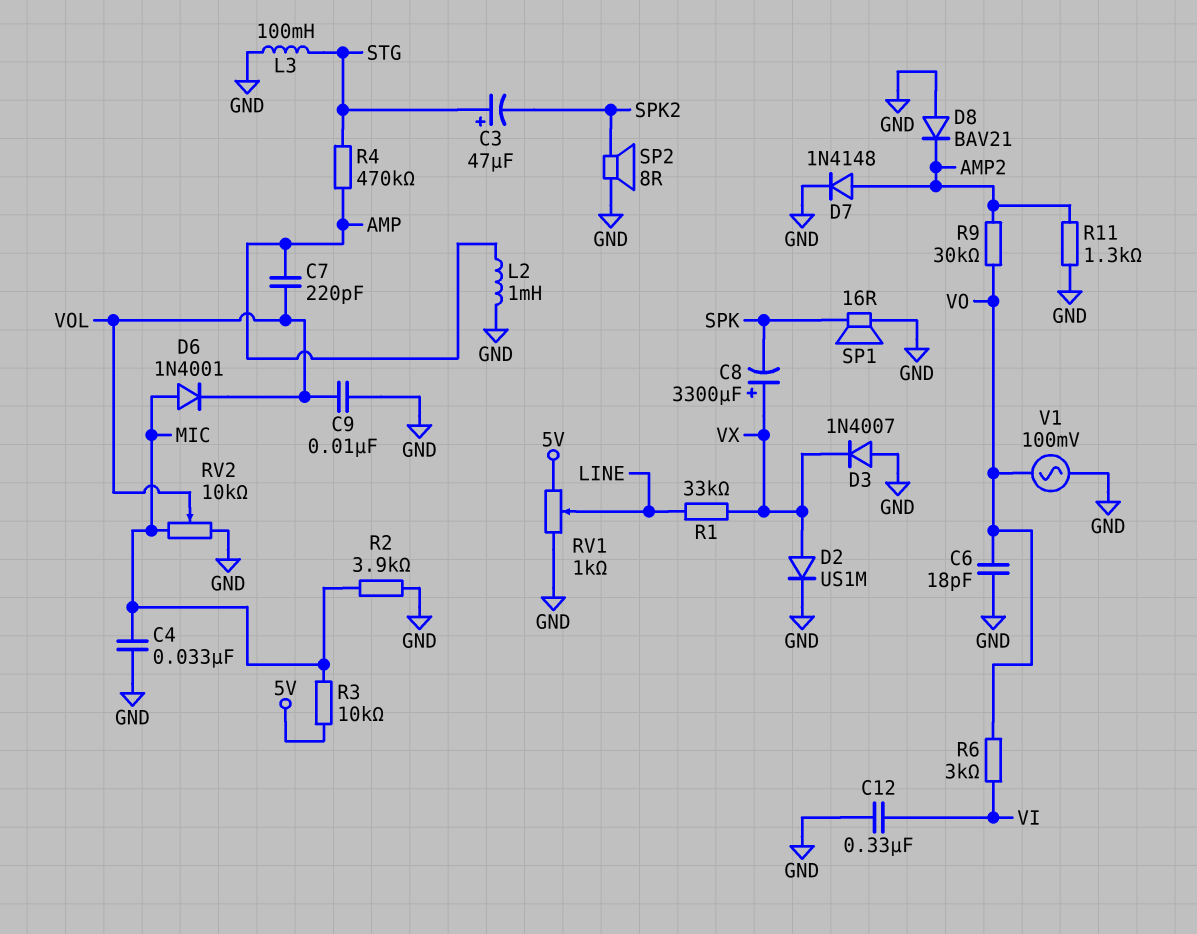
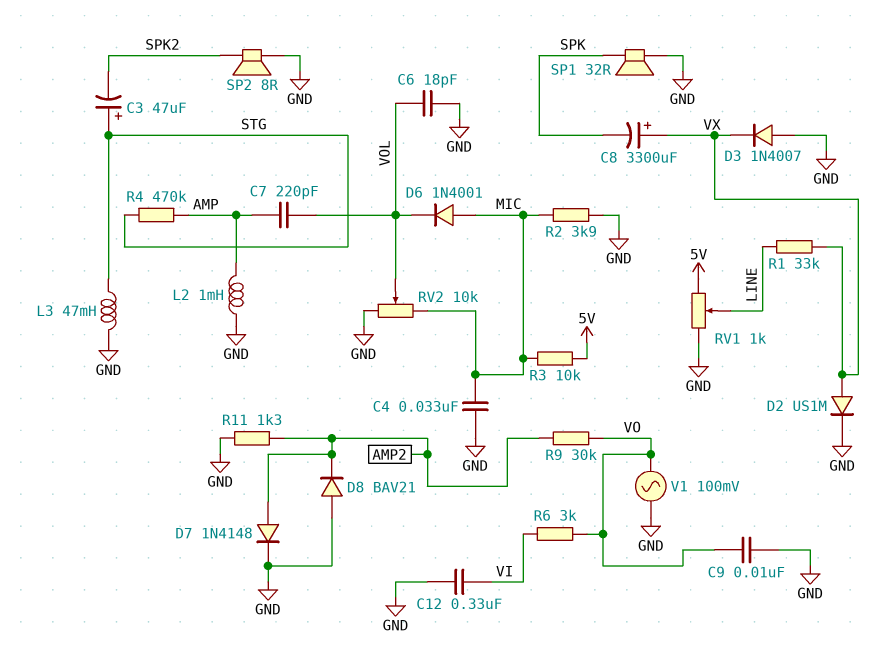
C6: 18pF (GND, VO) -> 18pF (GND, VOL)
C9: 10nF (GND, VOL) -> 10nF (GND, VO)
L3: 100mH (GND, STG) -> 47mH (GND, STG)
SP1: speaker 16R (GND, SPK) -> speaker 32R (GND, SPK)

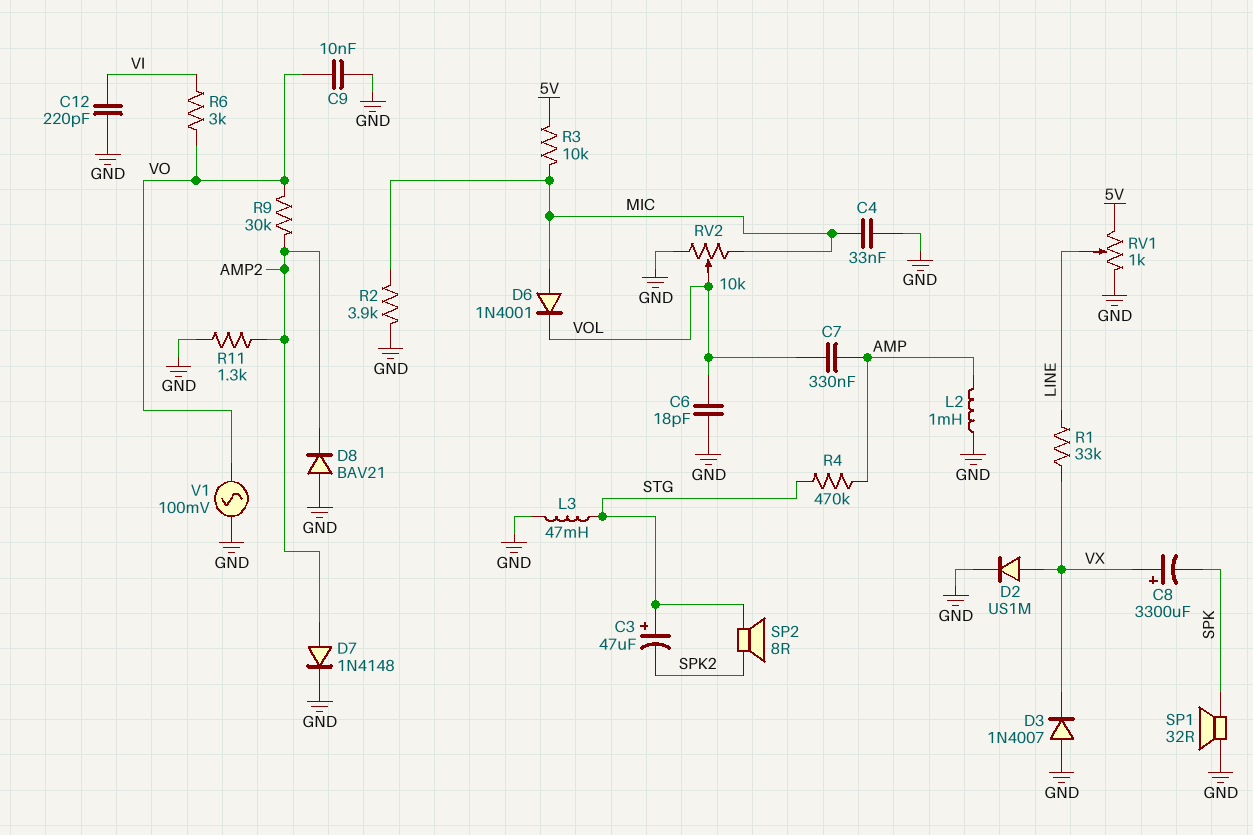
C7: 220pF (AMP, VOL) -> 330nF (AMP, VOL)
C12: 330nF (GND, VI) -> 220pF (GND, VI)
SP2: speaker 8R (GND, SPK2) -> speaker 8R (SPK2, STG)

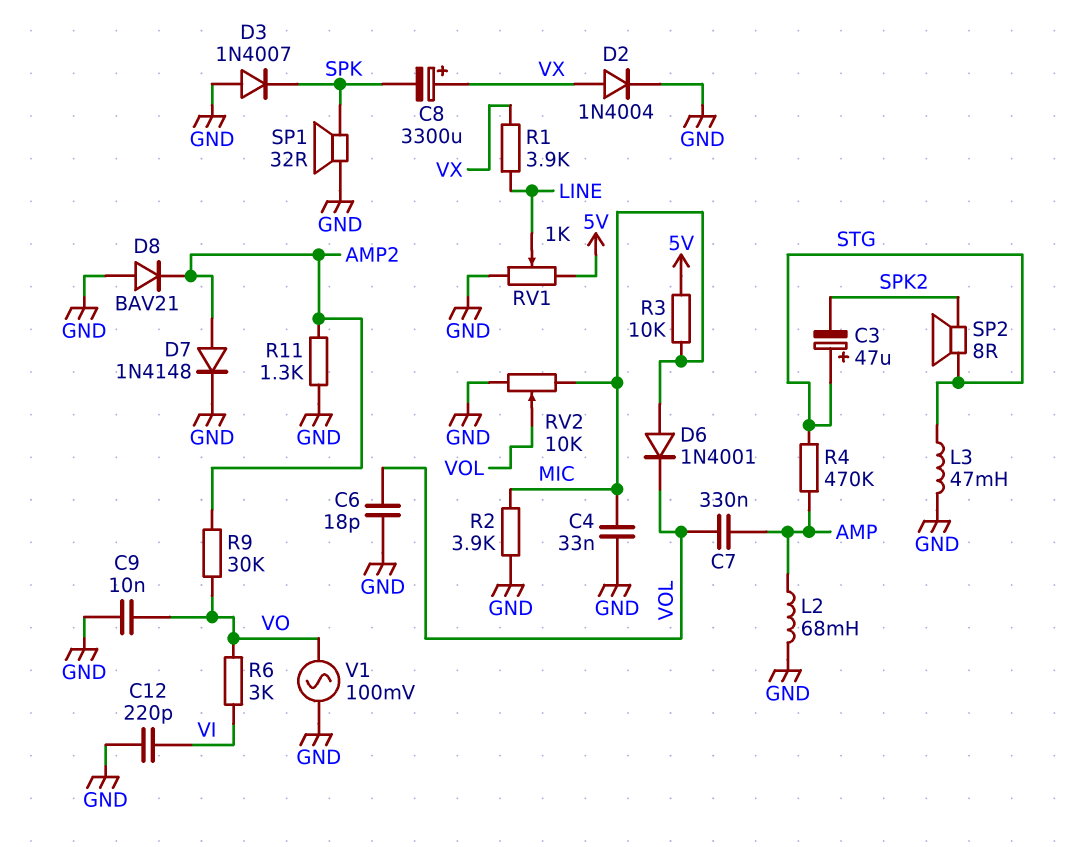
D2: diode US1M (A VX, K GND) -> diode 1N4004 (A VX, K GND)
D3: diode 1N4007 (A GND, K VX) -> diode 1N4007 (A GND, K SPK)
L2: 1mH (AMP, GND) -> 68mH (AMP, GND)
R1: 33k (LINE, VX) -> 3.9k (LINE, VX)

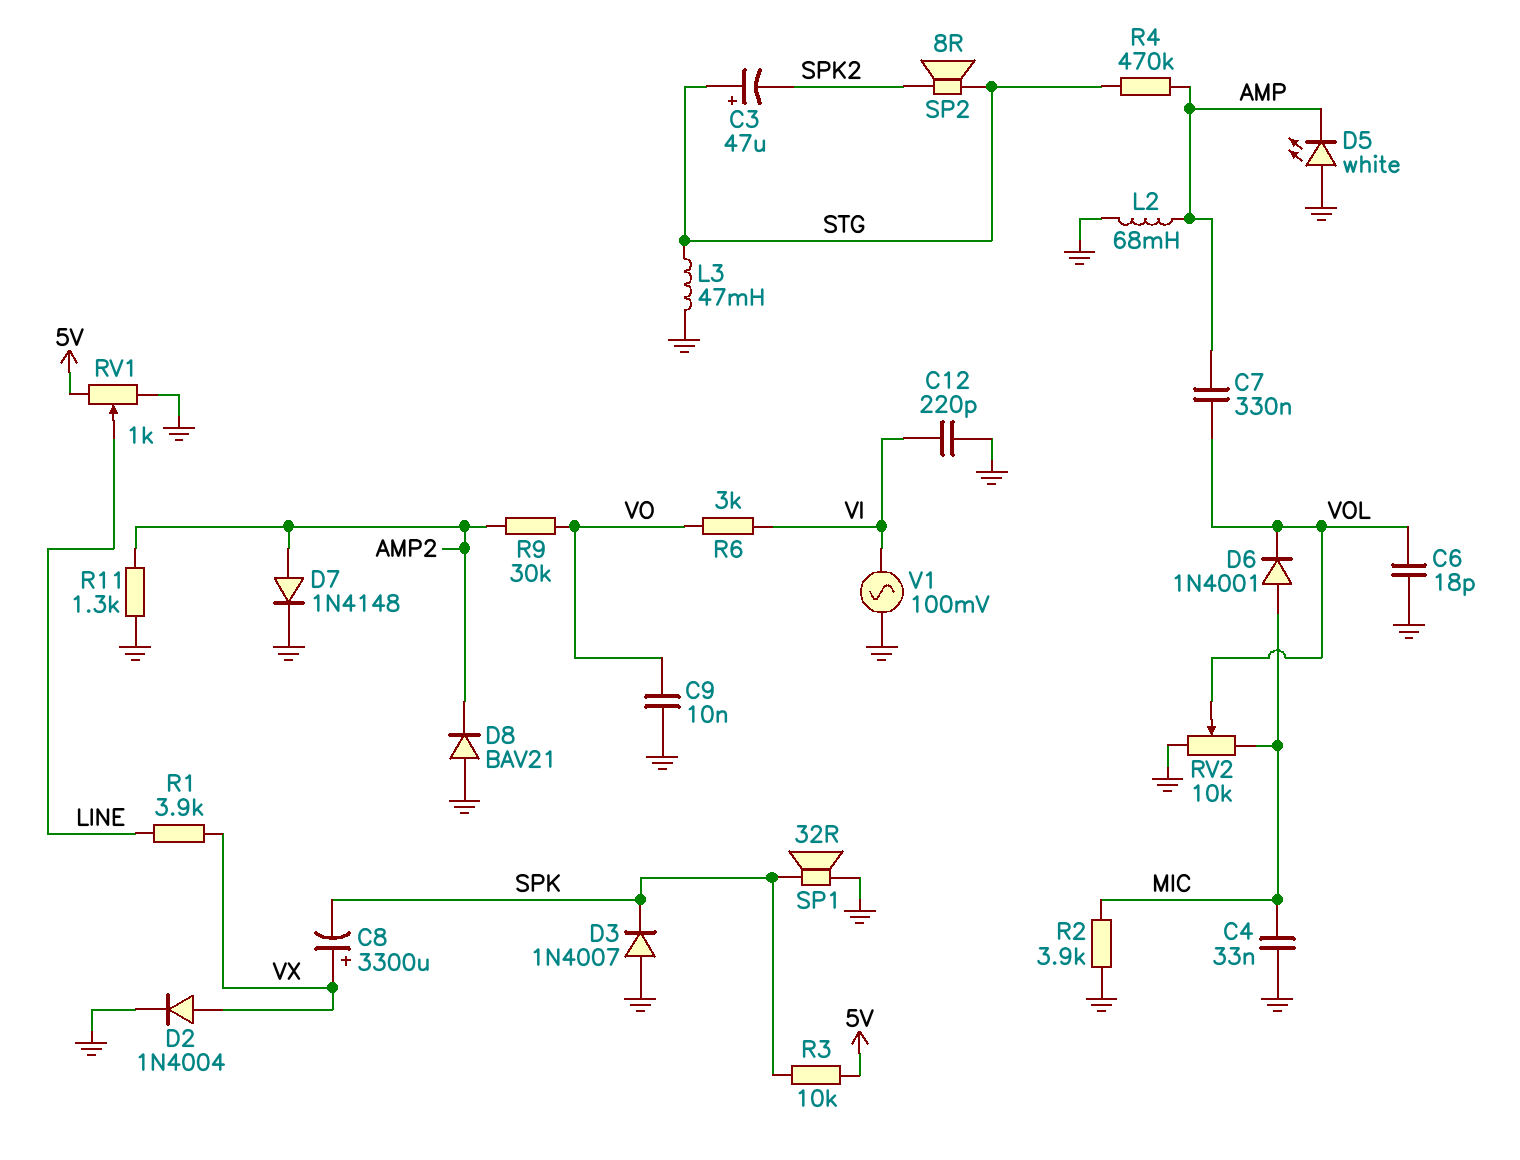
D5: none -> LED white (A GND, K AMP)
R3: 10k (5V, MIC) -> 10k (5V, SPK)
V1: AC 100mV (GND, VO) -> AC 100mV (GND, VI)

